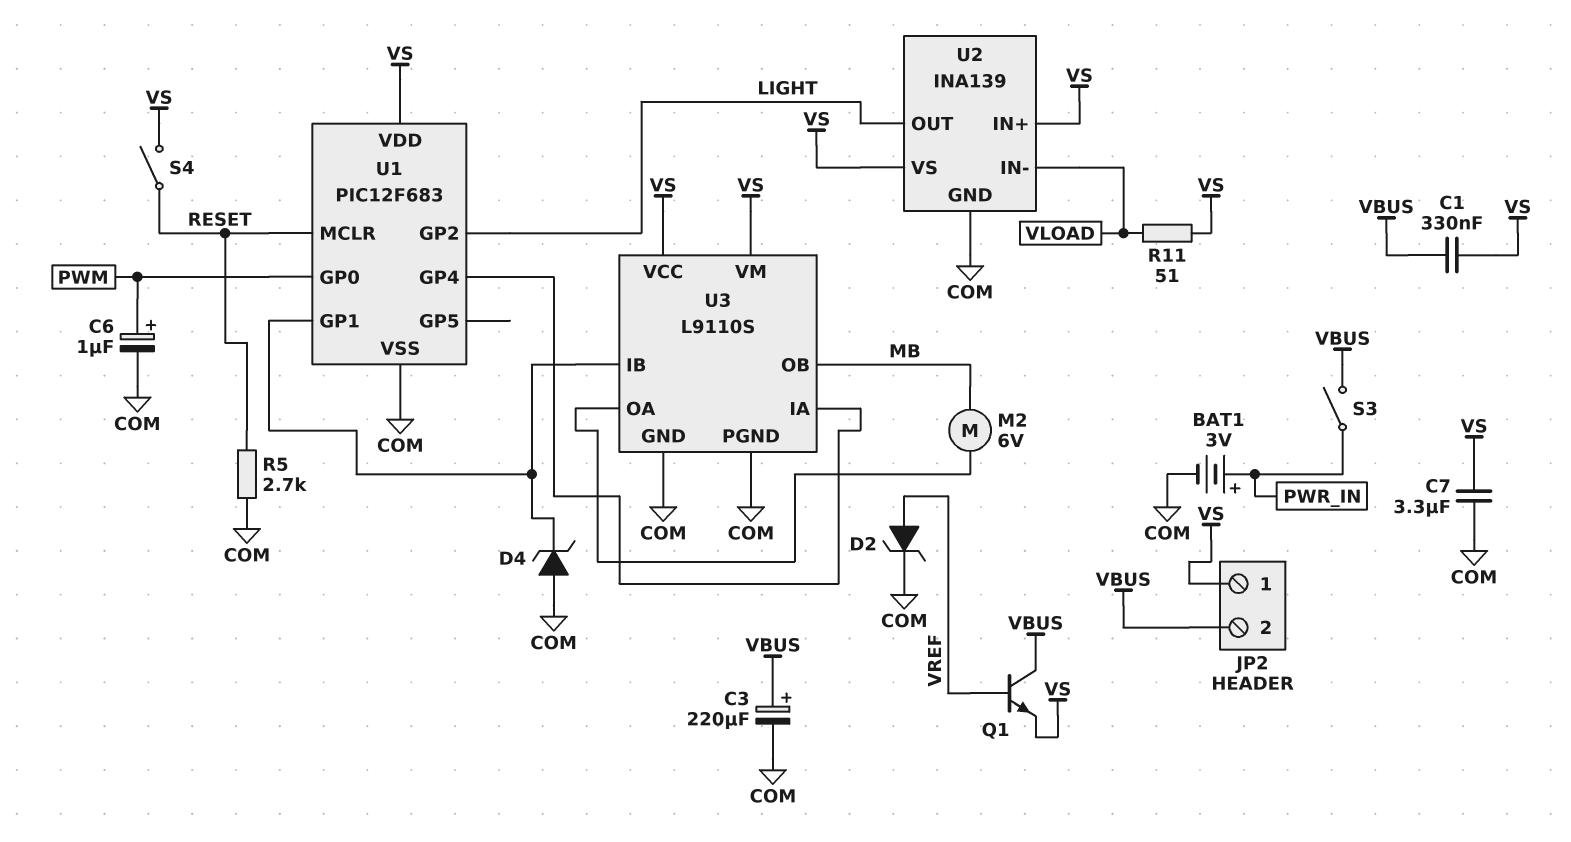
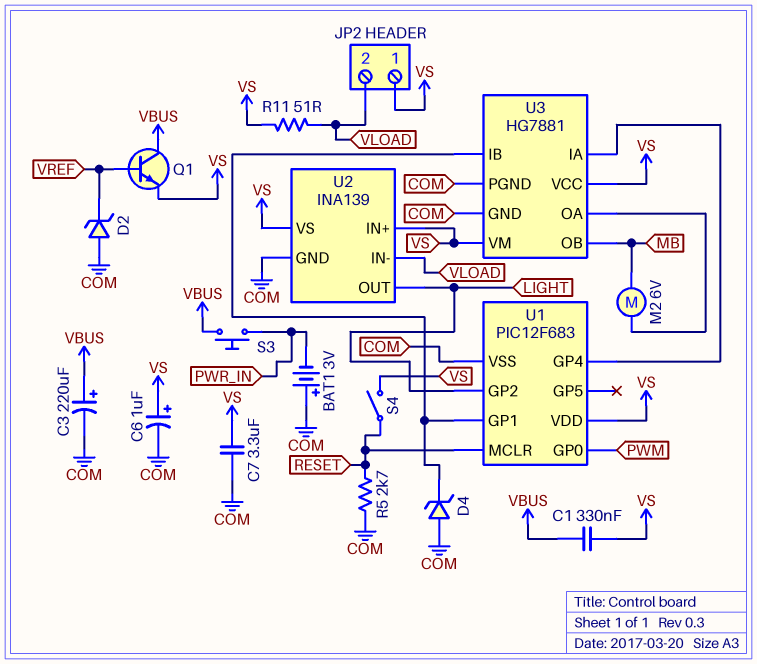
BAT1: 3V (plus PWR_IN, minus COM) -> 3V (plus COM, minus PWR_IN)
C6: 1uF (plus PWM, minus COM) -> 1uF (plus VS, minus COM)
D2: zener (A VREF, K COM) -> zener (A COM, K VREF)
JP2 pin 2: VBUS -> VLOAD
S3: switch (PWR_IN, VBUS) -> button (PWR_IN, VBUS)
U3: L9110S -> HG7881

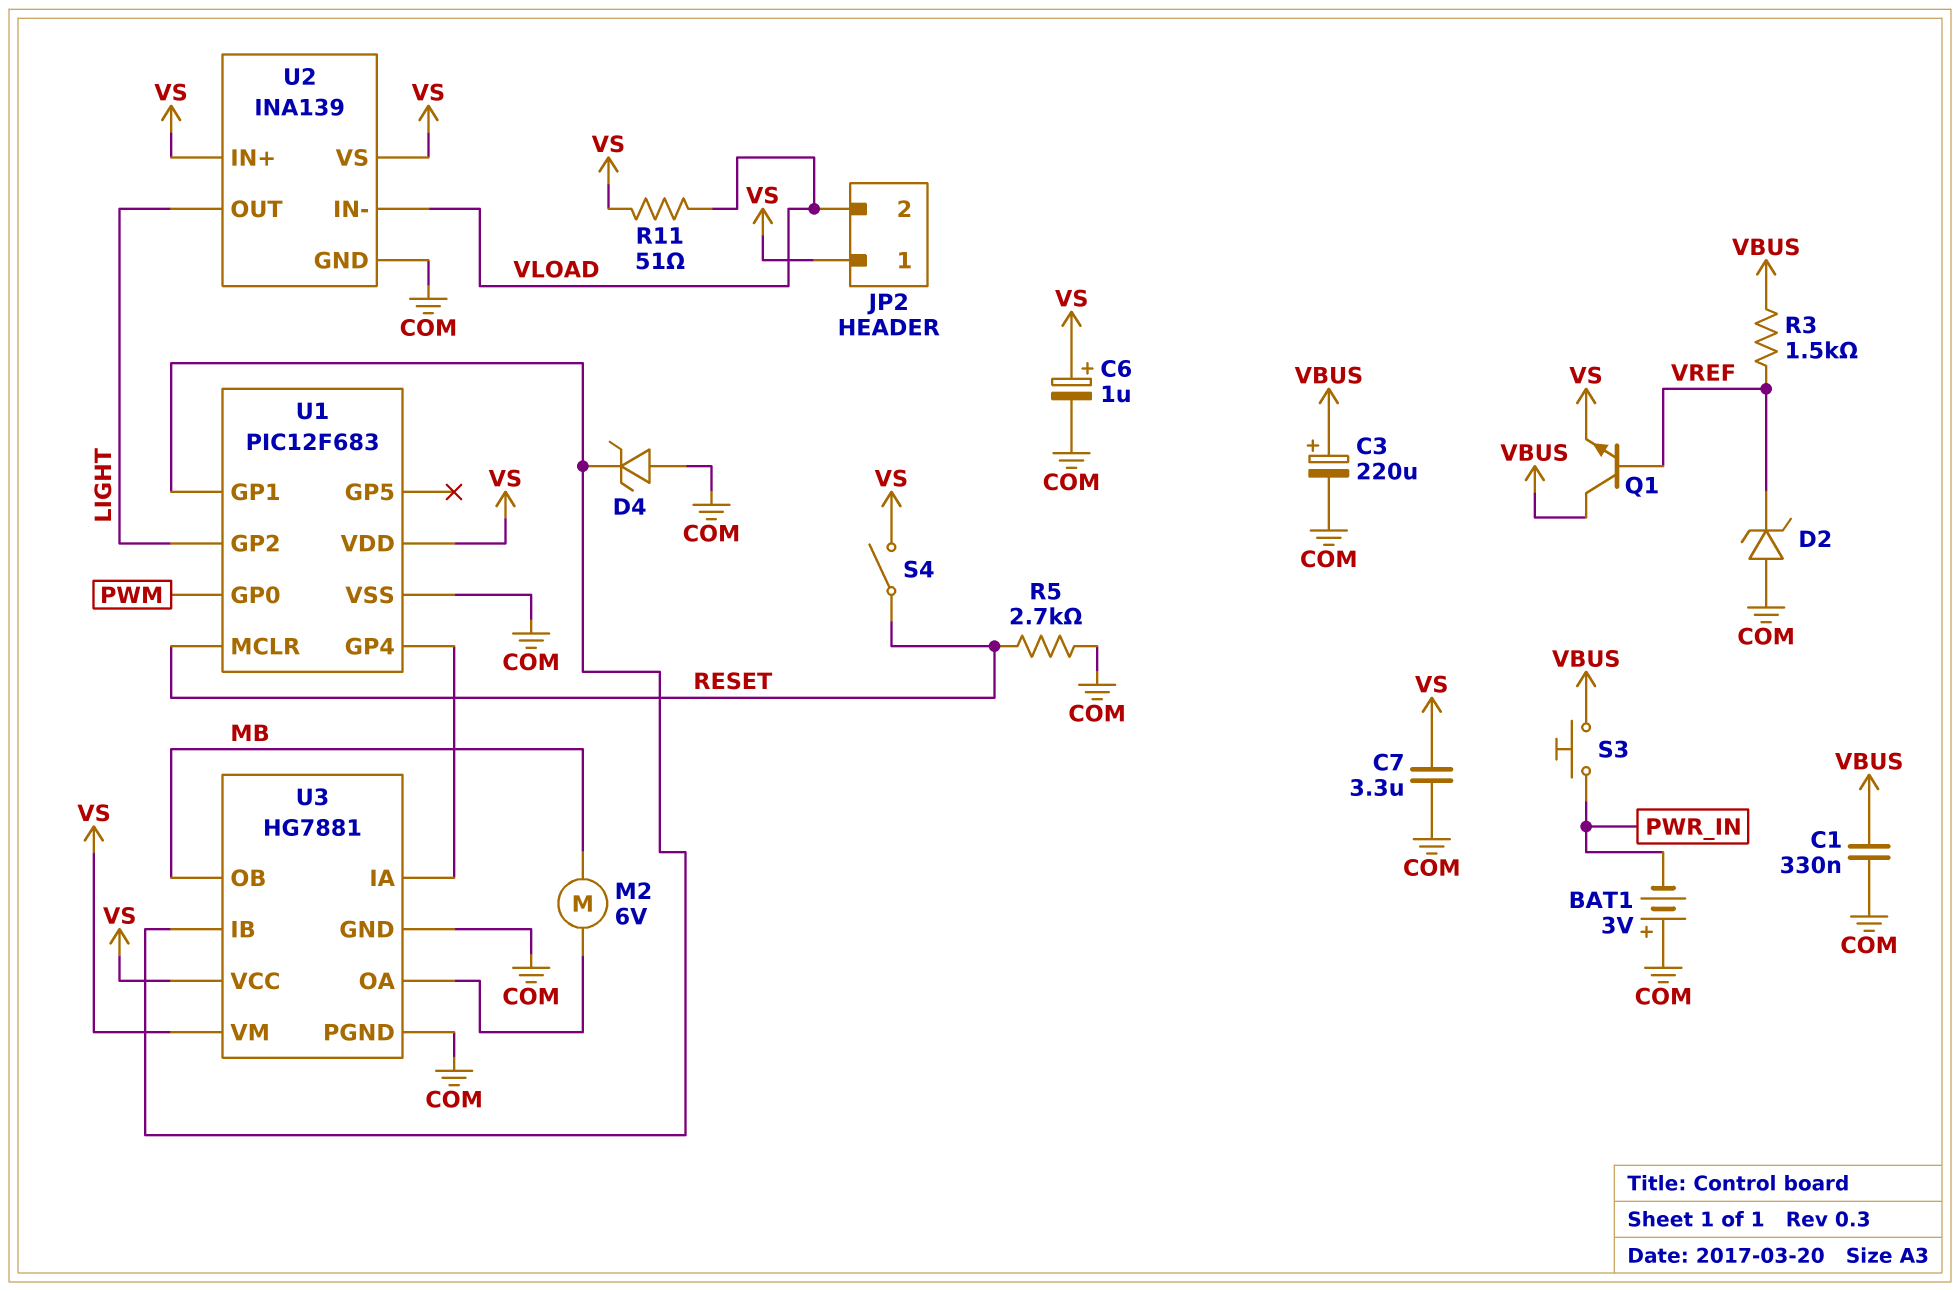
C1: 330nF (VBUS, VS) -> 330nF (COM, VBUS)
R3: none -> 1.5k (VBUS, VREF)

